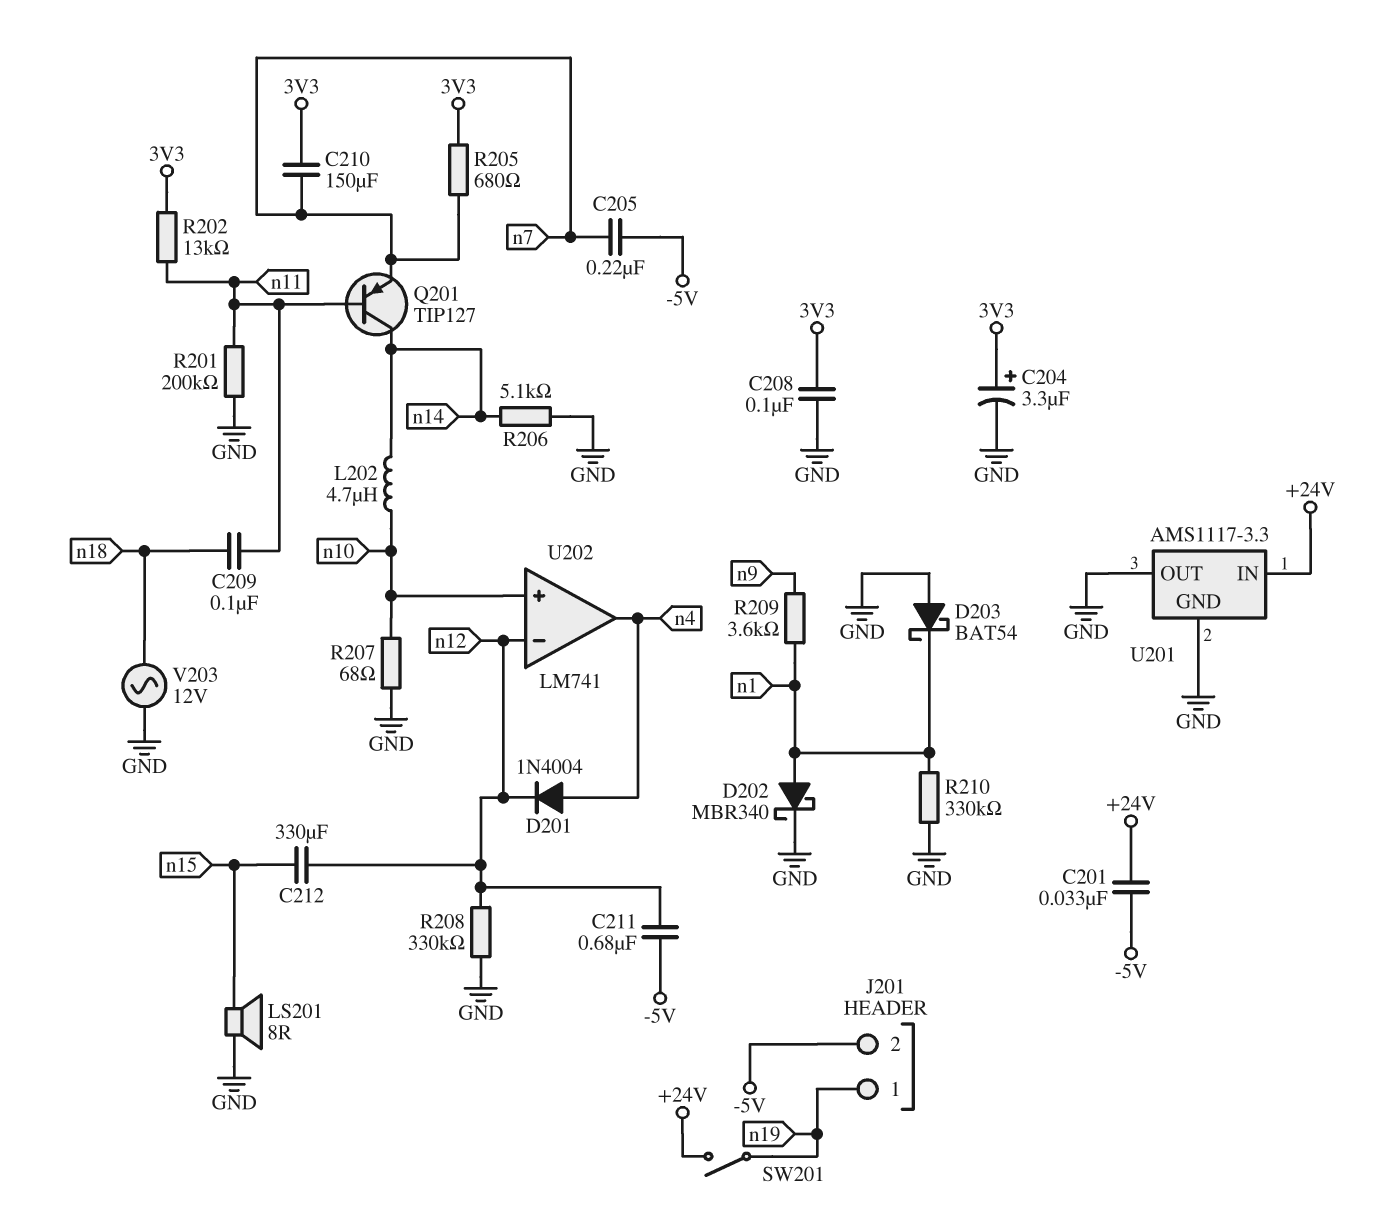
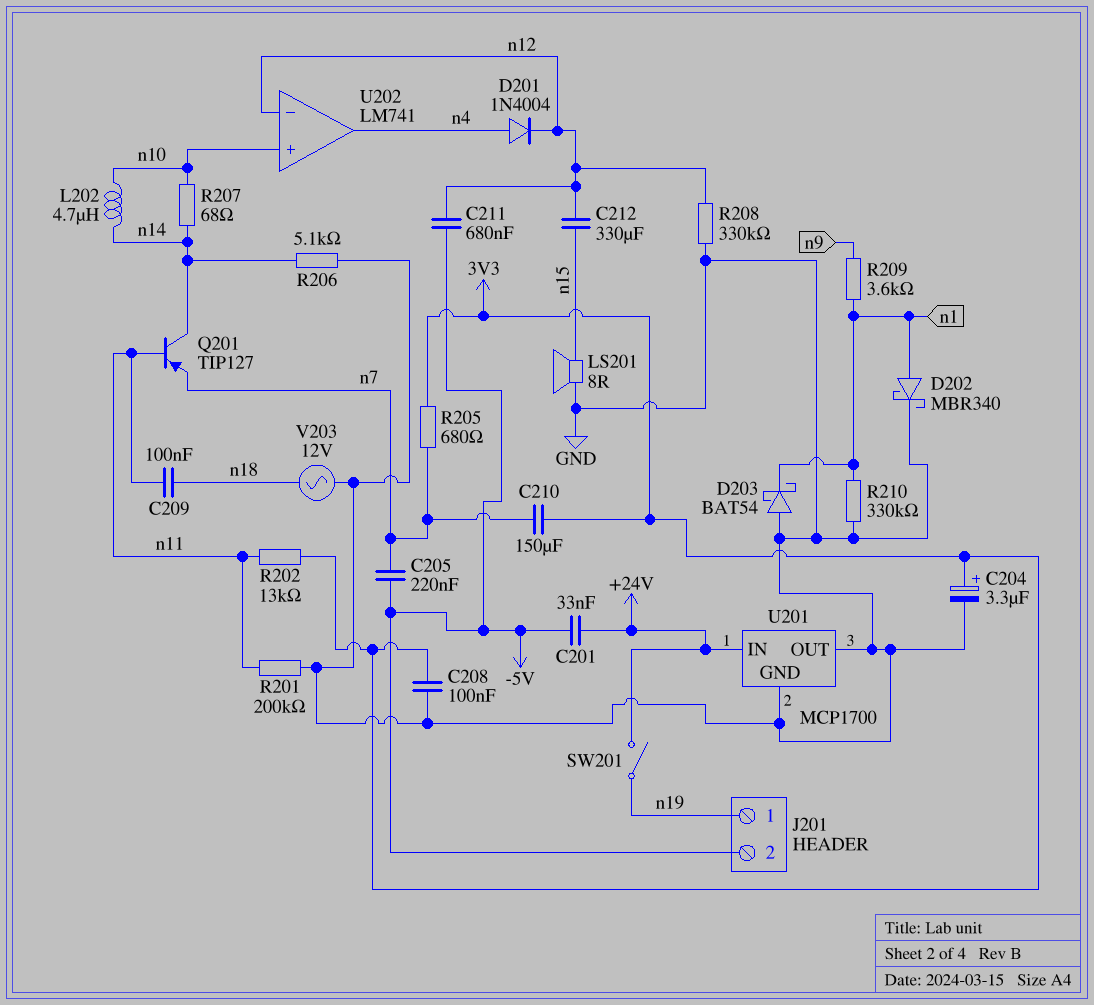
R207: 68 (GND, n10) -> 68 (n10, n14)
U201: AMS1117-3.3 -> MCP1700

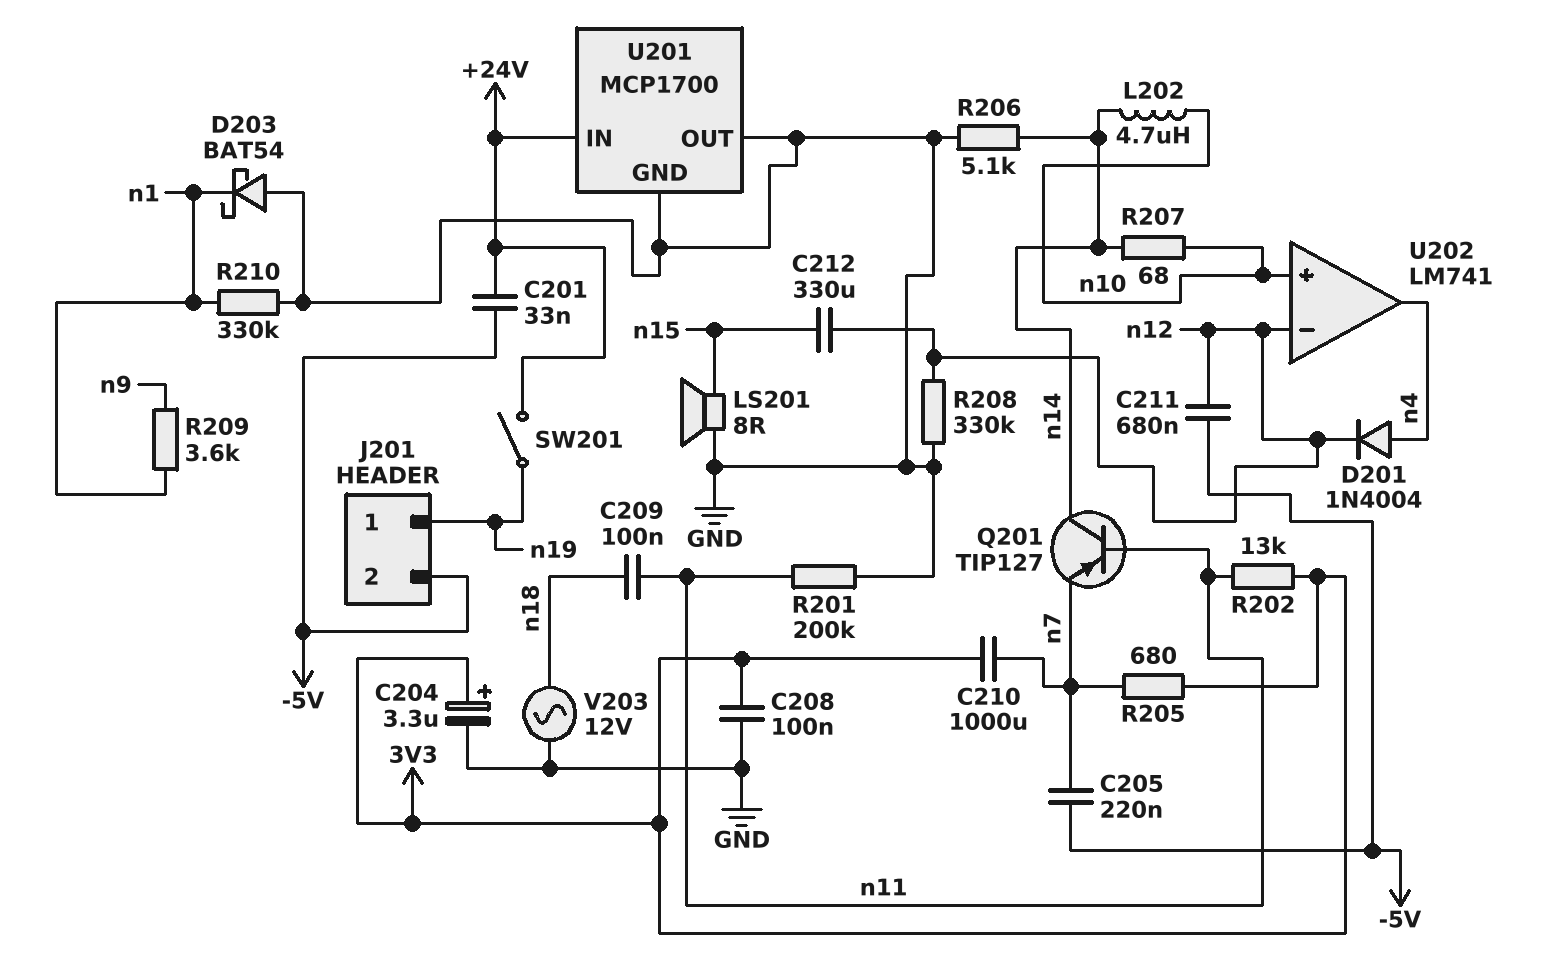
C210: 150uF (3V3, n7) -> 1000uF (3V3, n7)
D202: schottky MBR340 (A n1, K GND) -> none

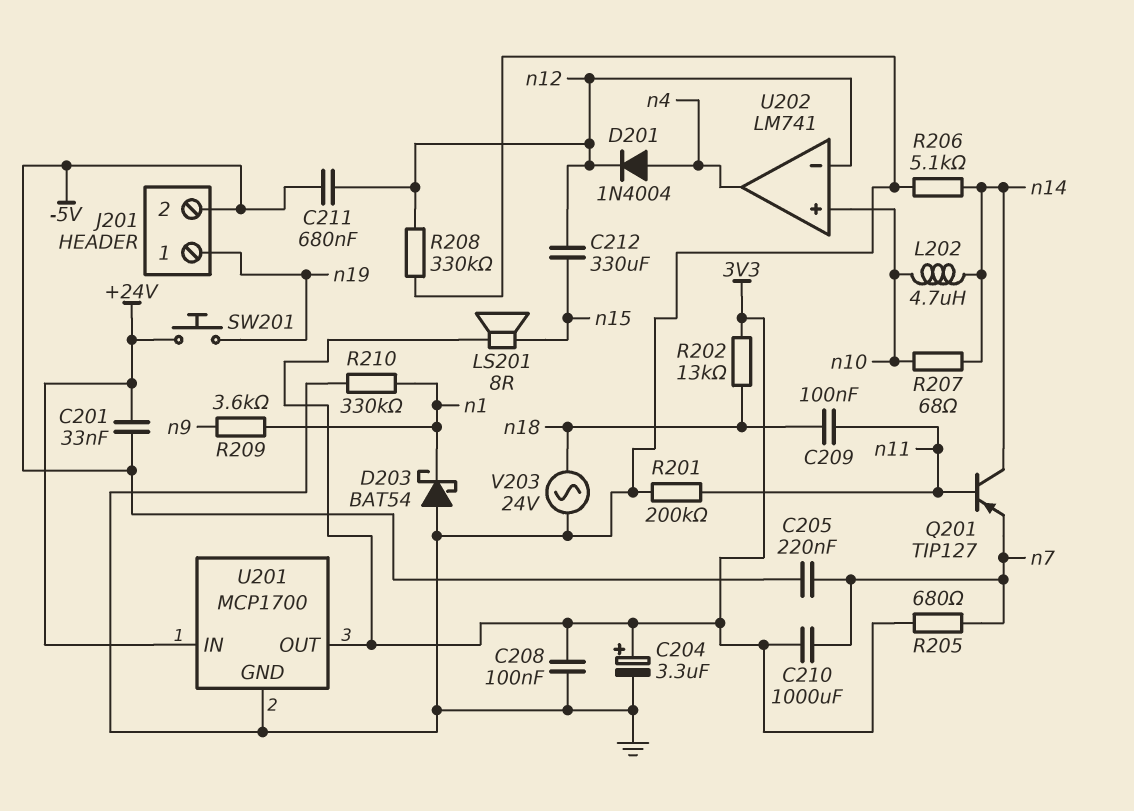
LS201: speaker 8R (GND, n15) -> speaker 8R (3V3, n15)
R202: 13k (3V3, n11) -> 13k (3V3, n18)
SW201: switch (+24V, n19) -> button (+24V, n19)
U201 pin OUT: GND -> 3V3
V203: AC 12V (GND, n18) -> AC 24V (GND, n18)

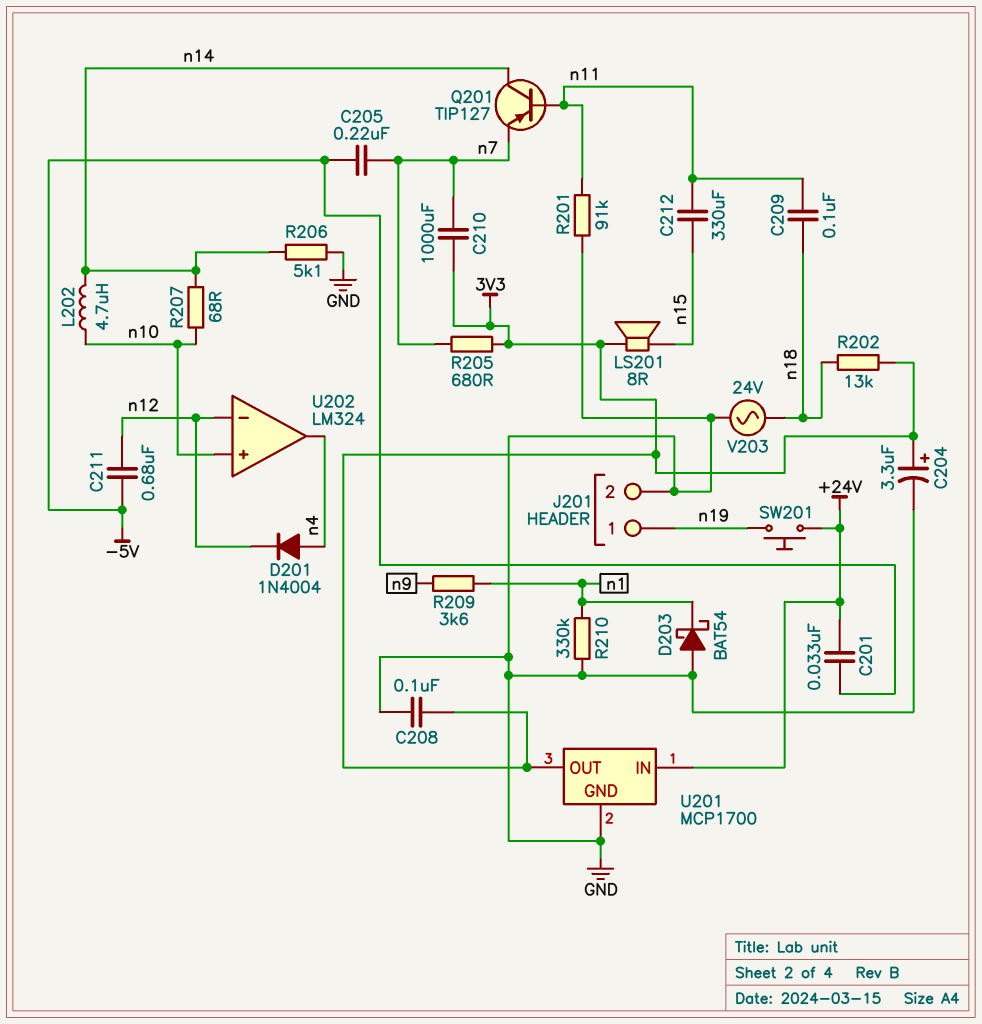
C212: 330uF (n12, n15) -> 330uF (n11, n15)
J201 pin 2: -5V -> GND
R201: 200k (GND, n11) -> 91k (GND, n11)
R208: 330k (GND, n12) -> none
U202: LM741 -> LM324

